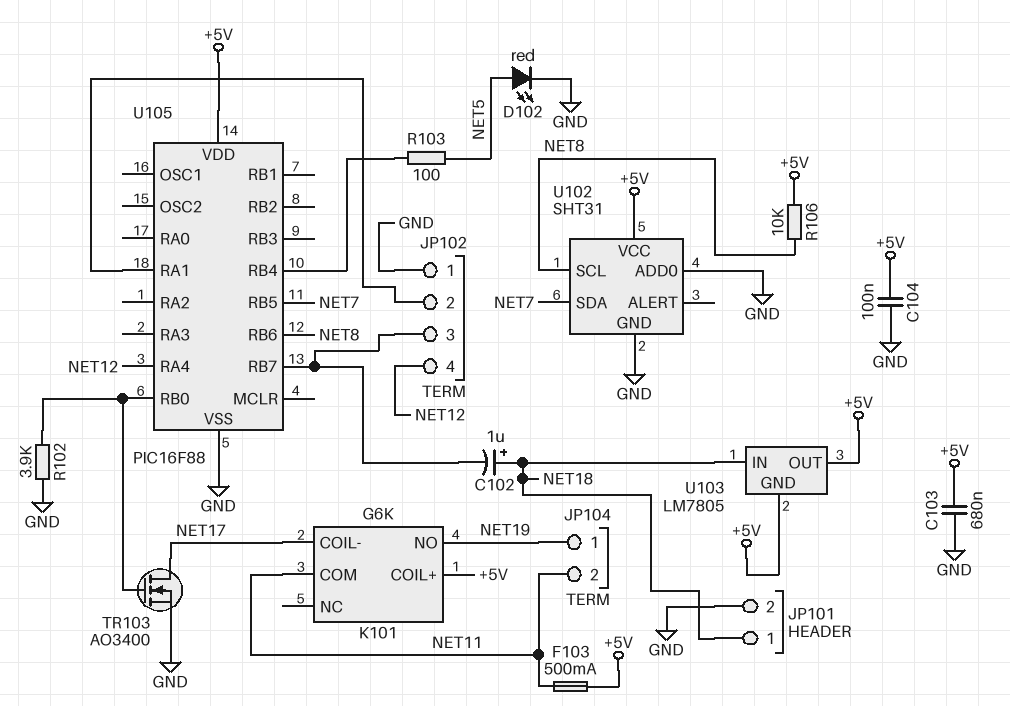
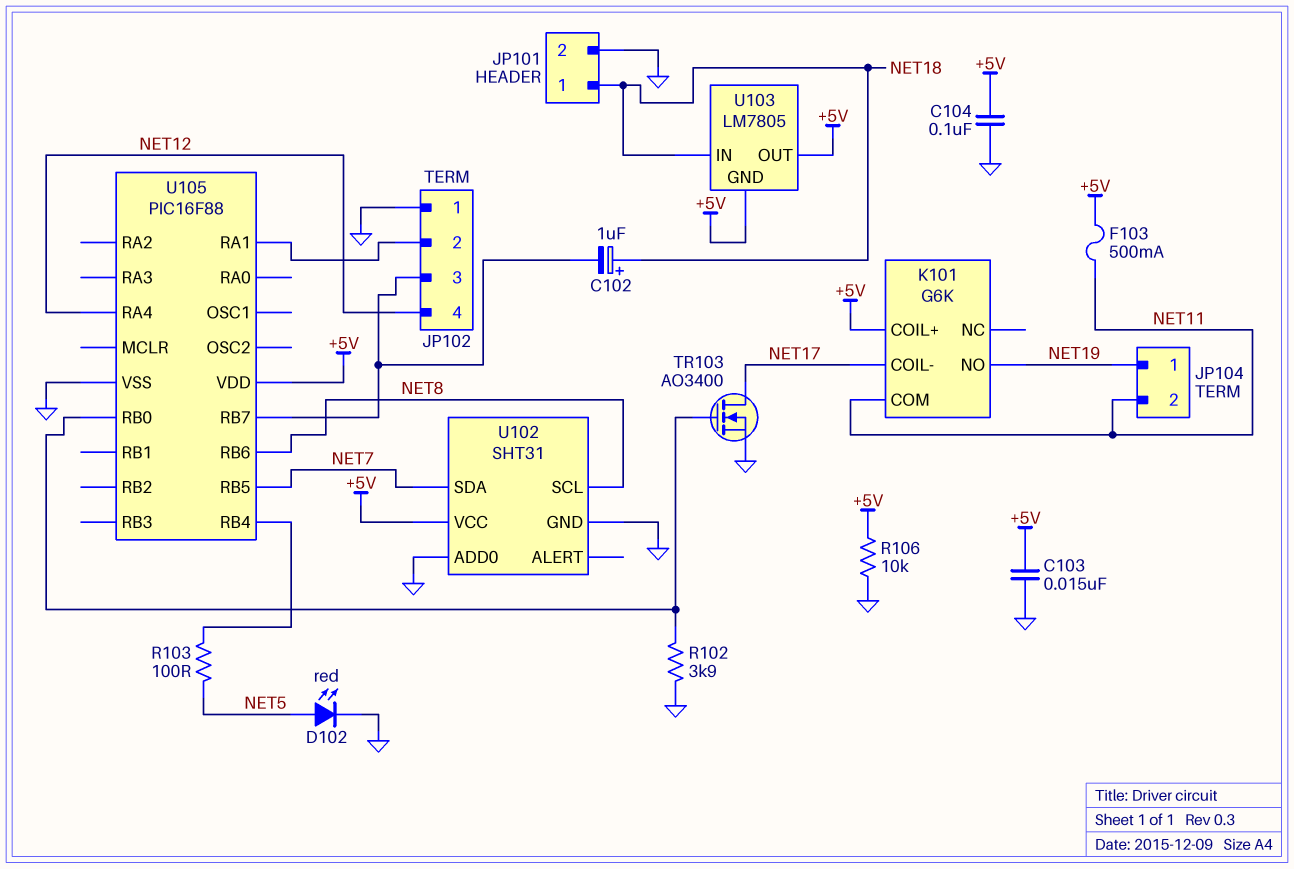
C103: 680nF (+5V, GND) -> 15nF (+5V, GND)
R106: 10k (+5V, NET8) -> 10k (+5V, GND)

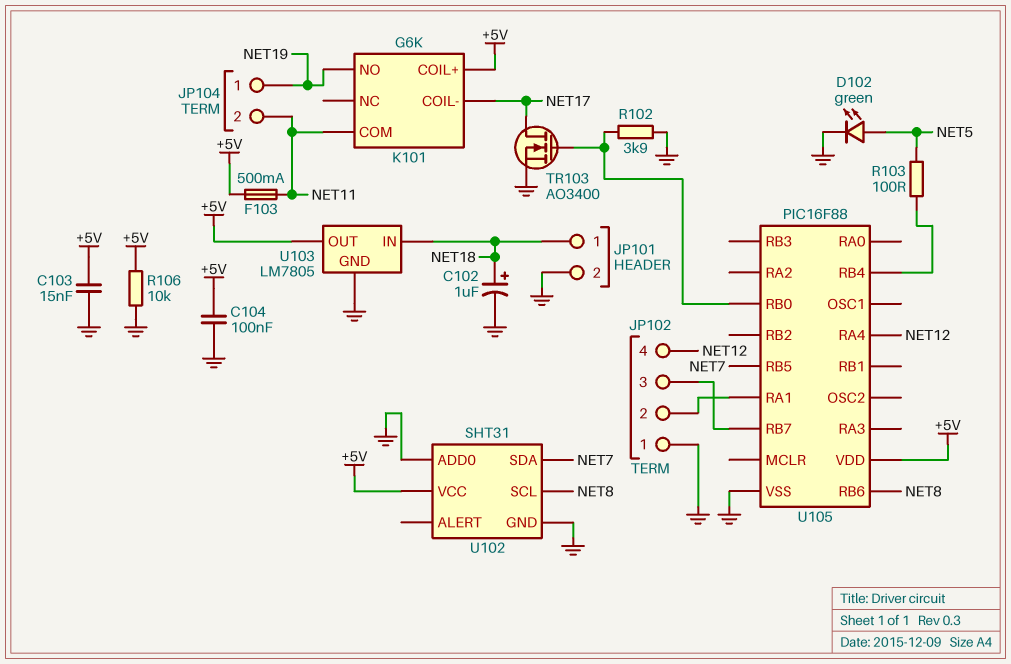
C102: 1uF (plus NET18, minus JP102/3) -> 1uF (plus NET18, minus GND)
D102: LED red (A NET5, K GND) -> LED green (A NET5, K GND)
U103 pin GND: +5V -> GND

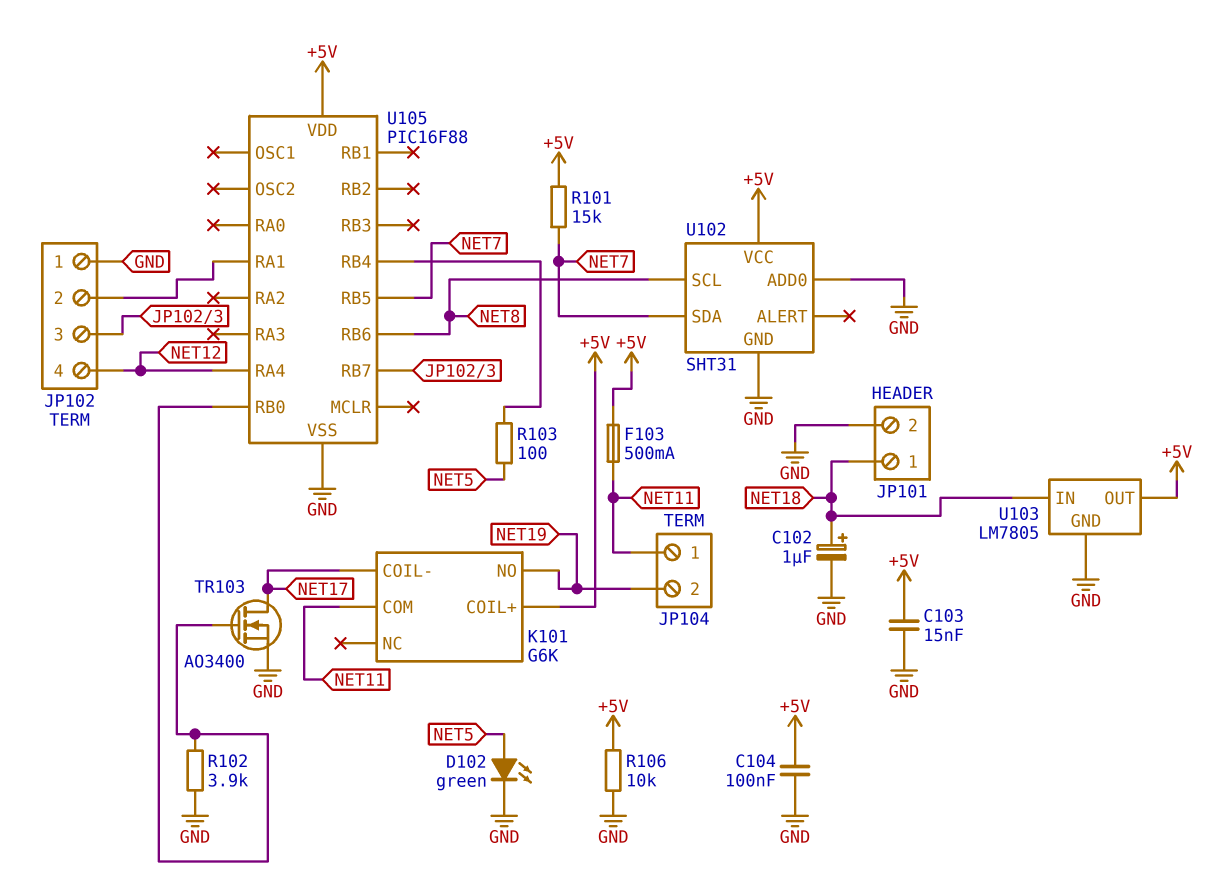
JP104 pin 1: NET19 -> NET11
JP104 pin 2: NET11 -> NET19
R101: none -> 15k (+5V, NET7)

